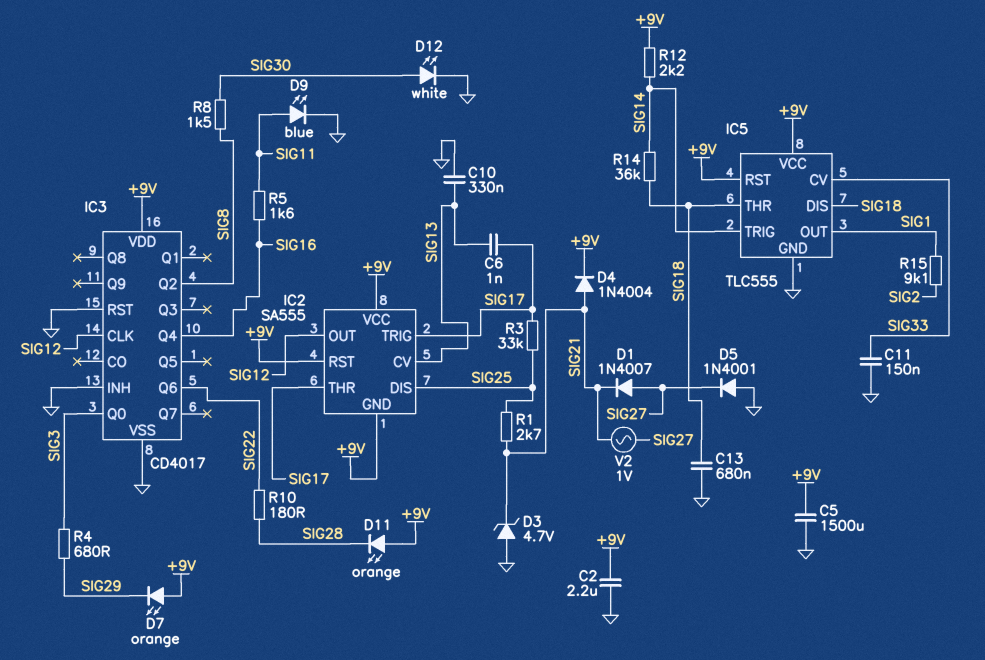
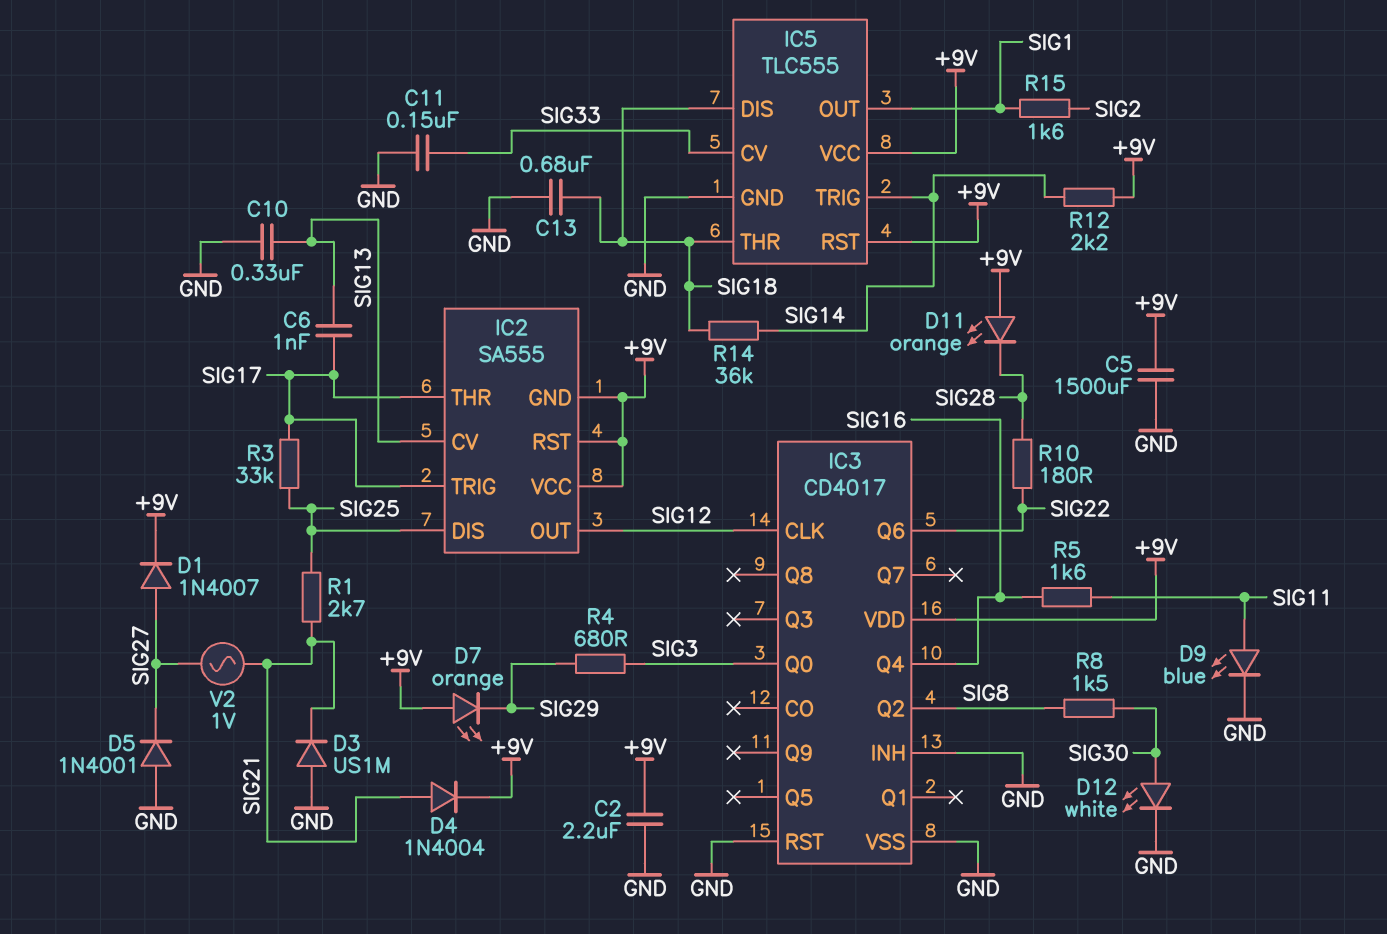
D1: diode 1N4007 (A SIG27, K SIG21) -> diode 1N4007 (A SIG27, K +9V)
D3: zener 4.7V (A GND, K SIG21) -> diode US1M (A GND, K SIG21)
R15: 9.1k (SIG1, SIG2) -> 1.6k (SIG1, SIG2)

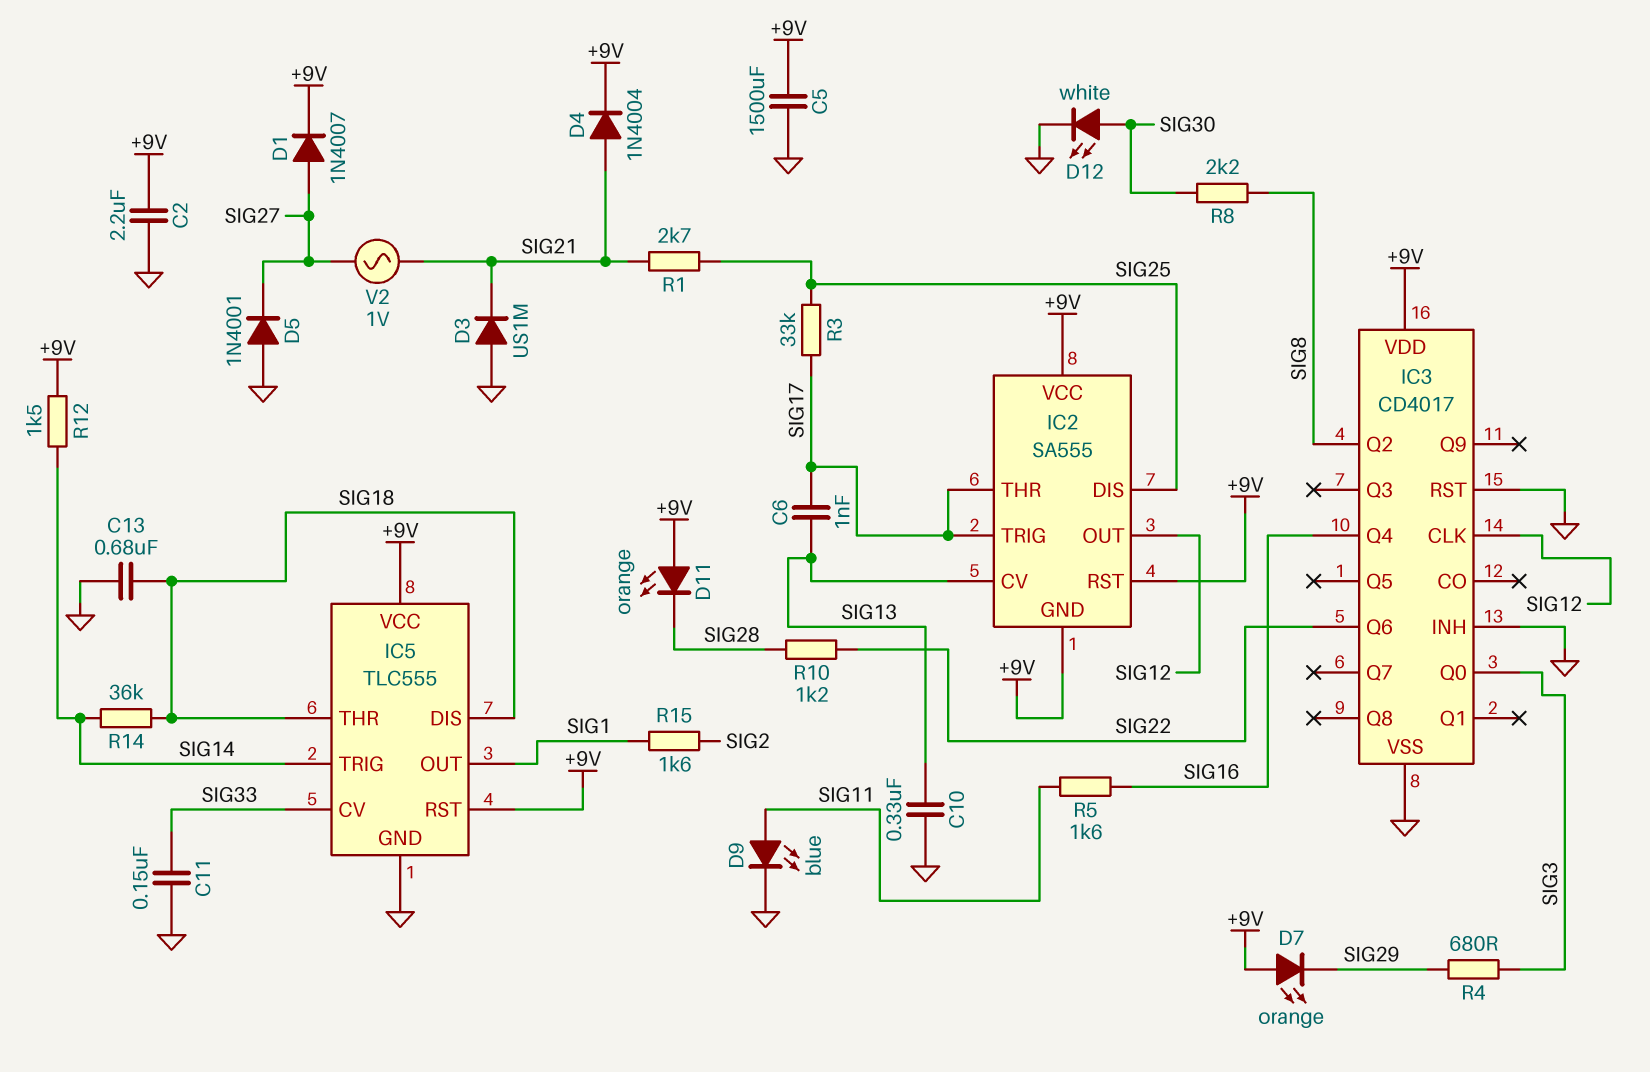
R8: 1.5k (SIG8, SIG30) -> 2.2k (SIG8, SIG30)
R10: 180 (SIG22, SIG28) -> 1.2k (SIG22, SIG28)
R12: 2.2k (+9V, SIG14) -> 1.5k (+9V, SIG14)

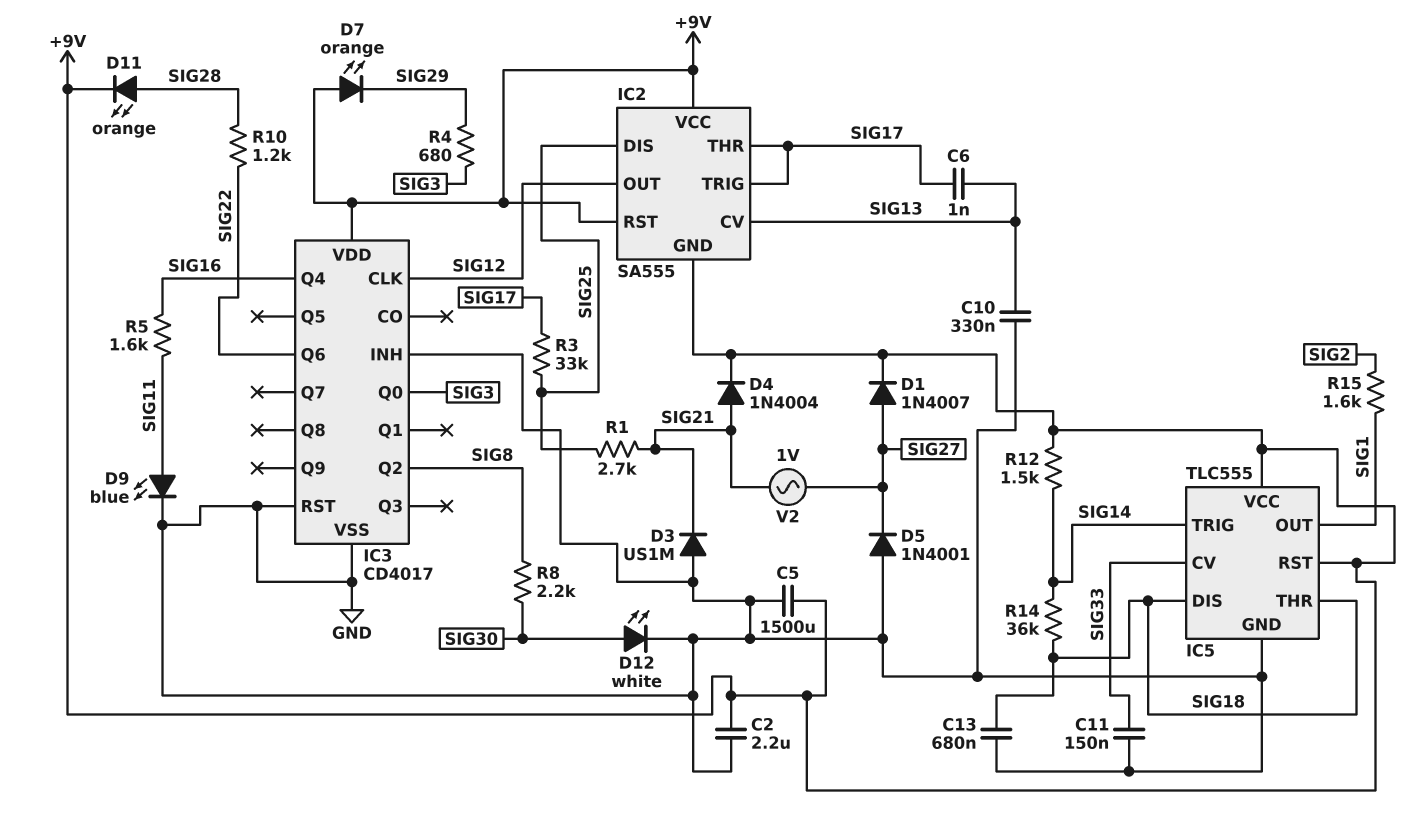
D11: LED orange (A +9V, K SIG28) -> LED orange (A SIG28, K +9V)

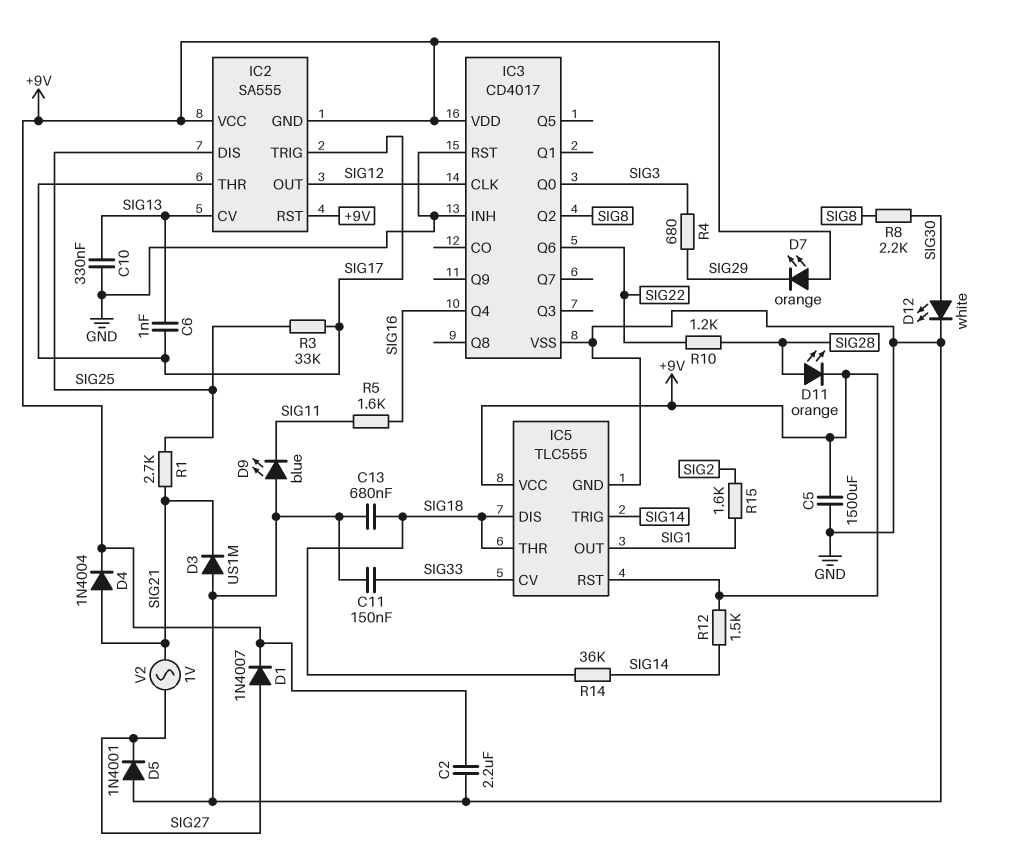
D9: LED blue (A SIG11, K GND) -> LED blue (A GND, K SIG11)

